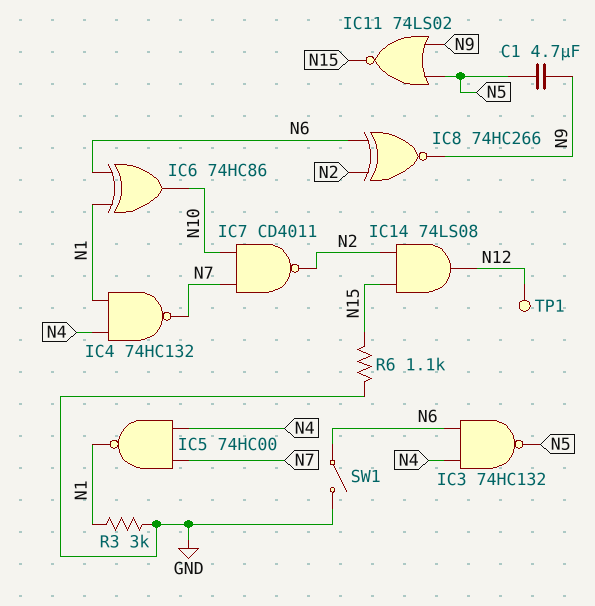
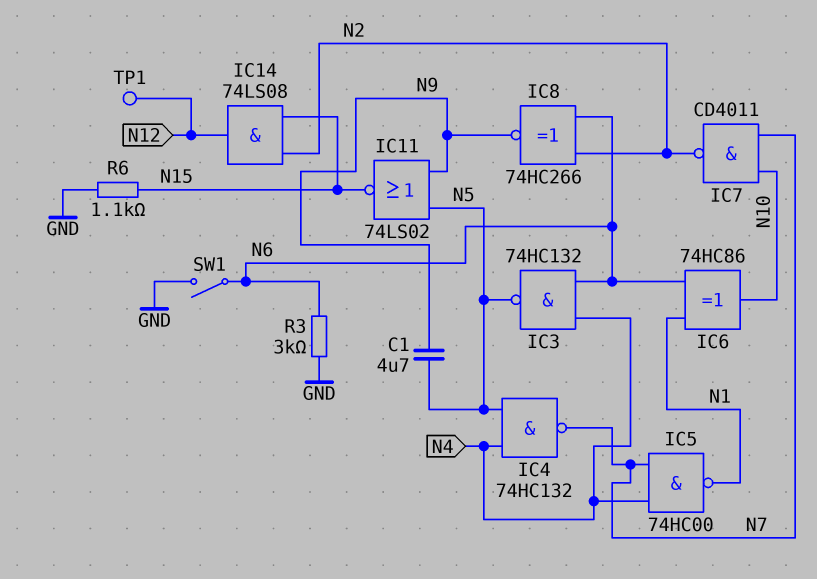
IC4: NAND 74HC132 (in N1, in N4, out N7) -> NAND 74HC132 (in N4, in N5, out N7)
R3: 3k (GND, N1) -> 3k (GND, N6)

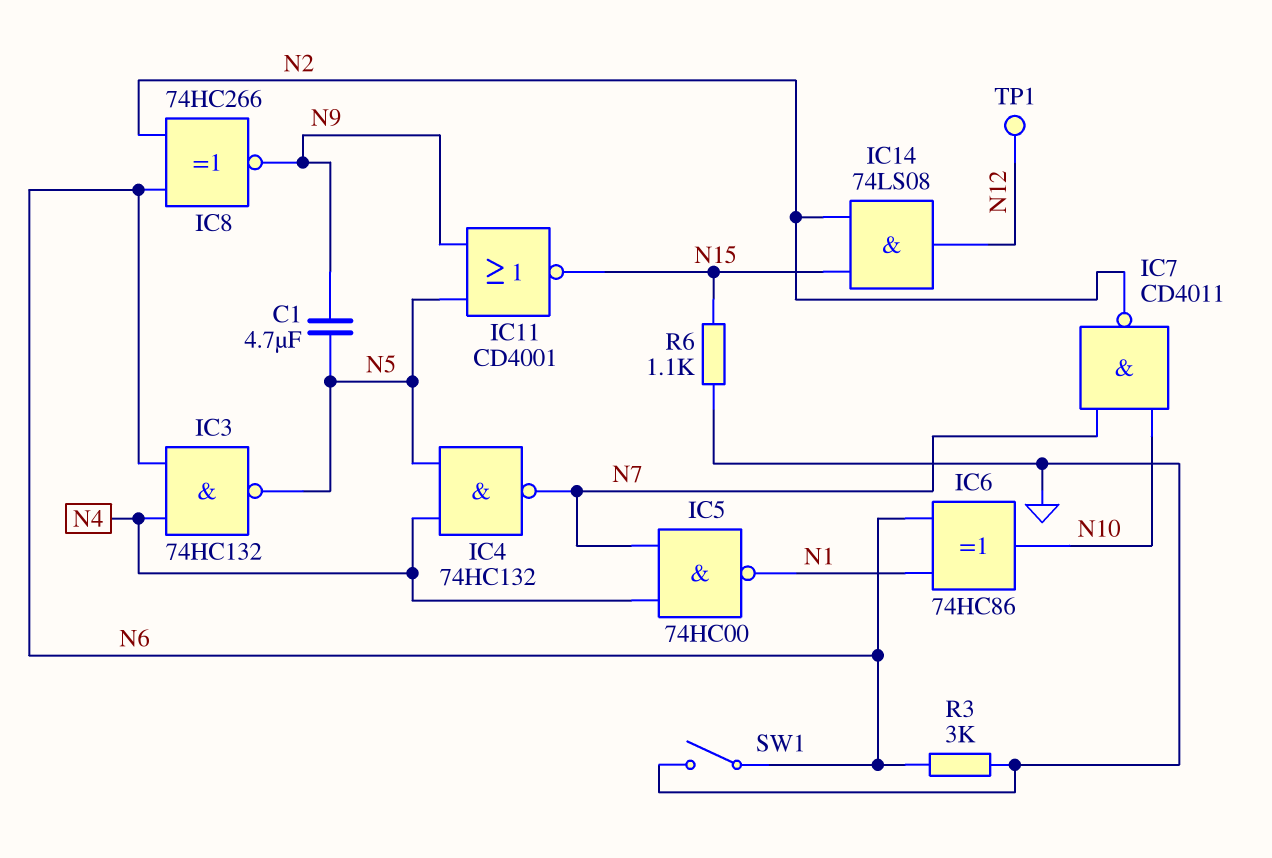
IC11: NOR 74LS02 (in N5, in N9, out N15) -> NOR CD4001 (in N5, in N9, out N15)

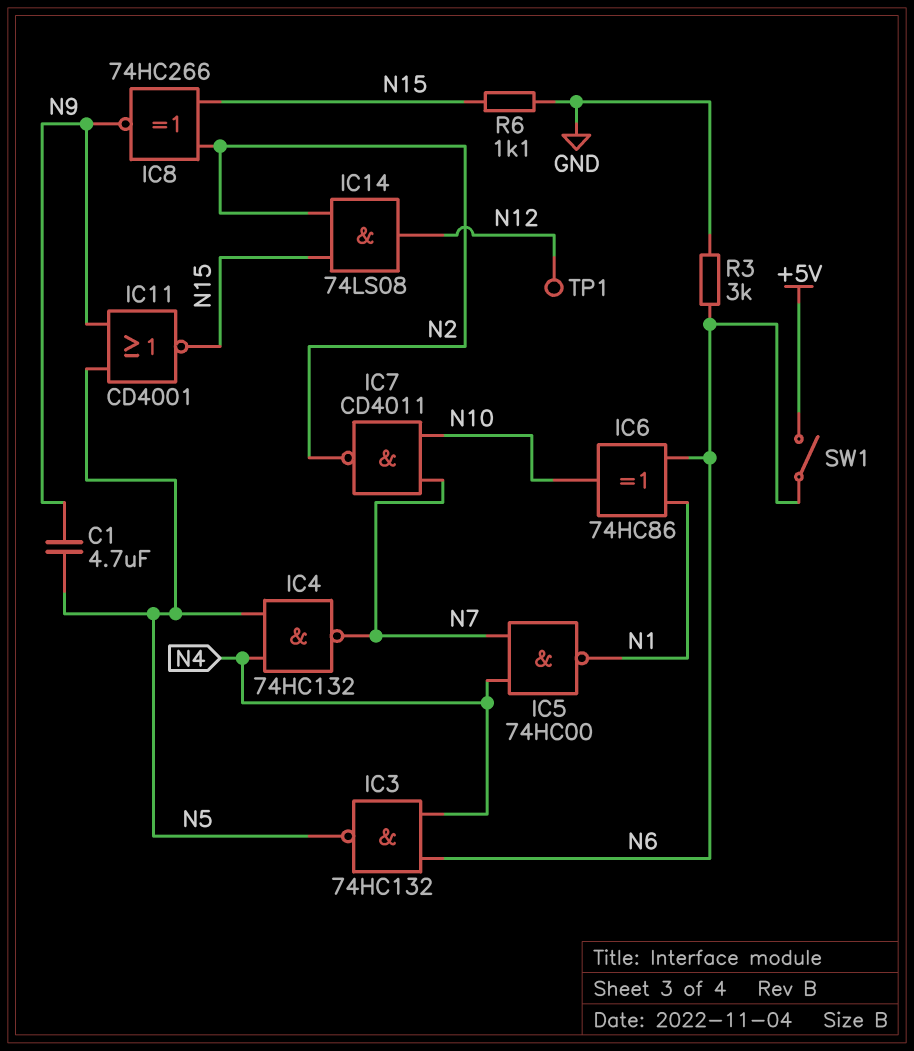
IC8: XNOR 74HC266 (in N2, in N6, out N9) -> XNOR 74HC266 (in N2, in N15, out N9)
SW1: switch (GND, N6) -> switch (+5V, N6)

